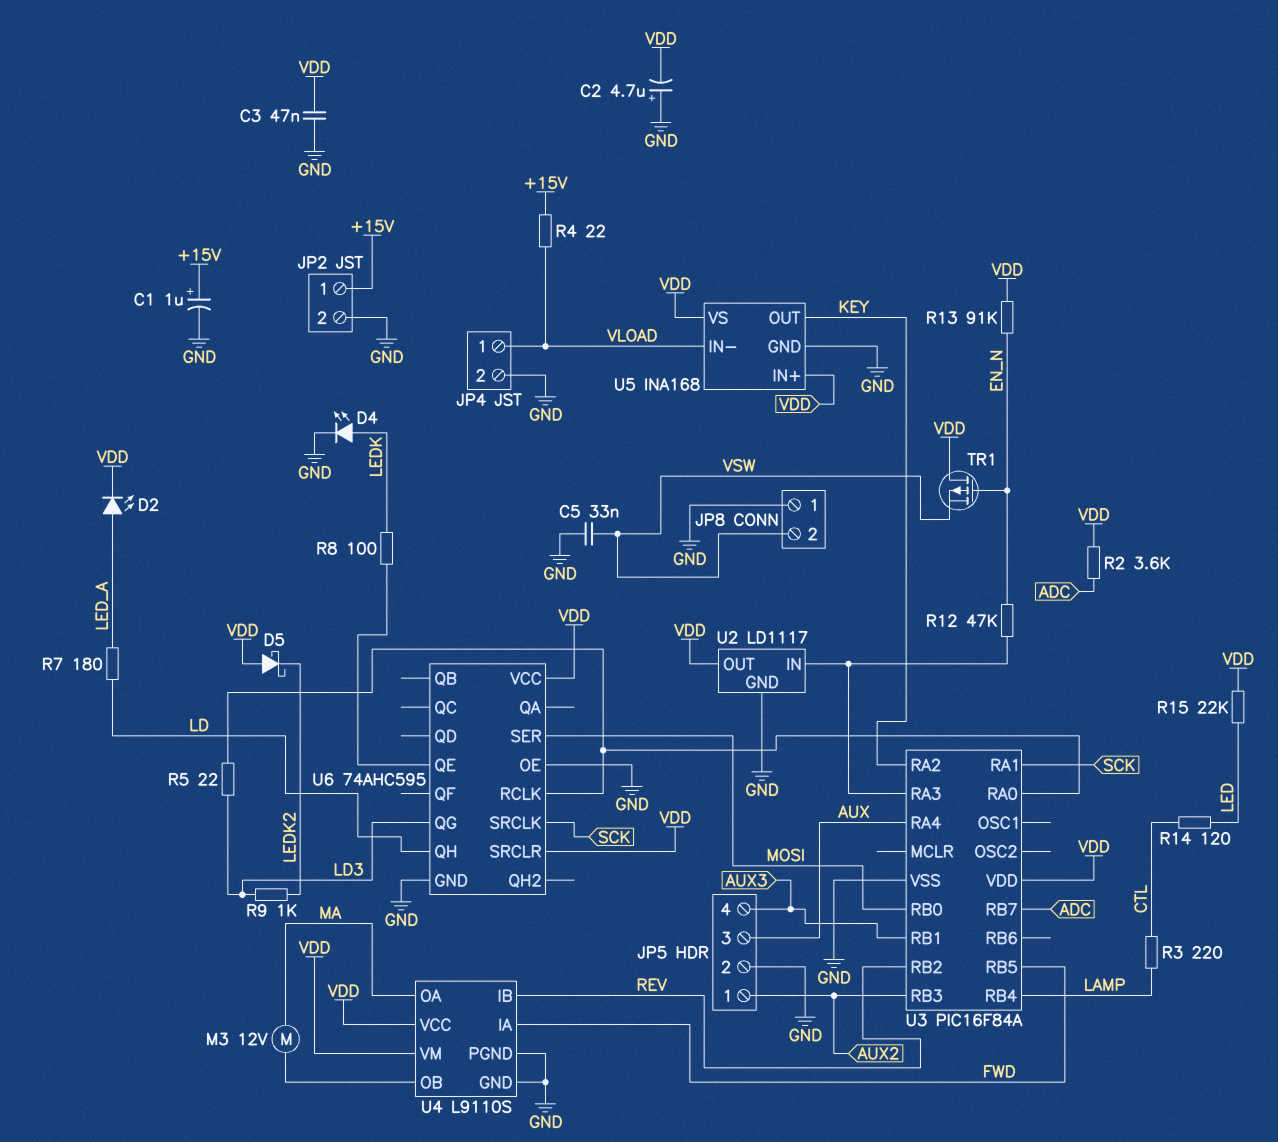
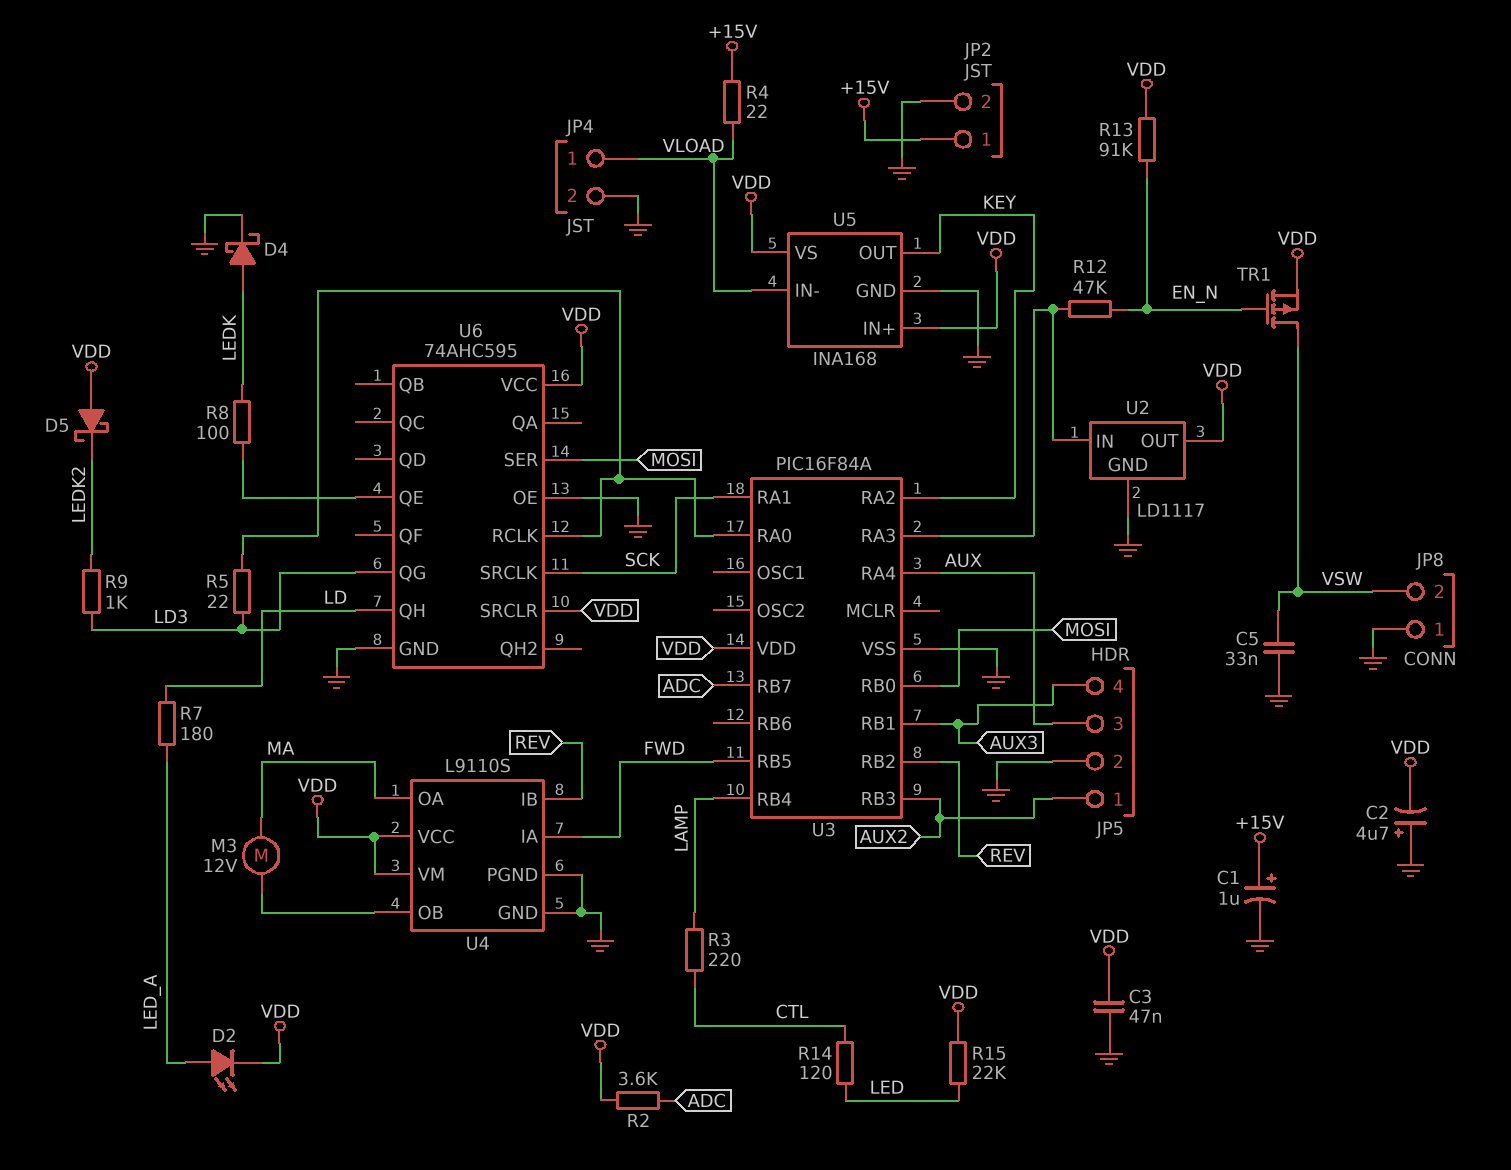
D4: LED (A LEDK, K GND) -> schottky (A LEDK, K GND)
TR1: PMOS (G EN_N, D VDD, S VSW) -> PMOS (G EN_N, D VSW, S VDD)

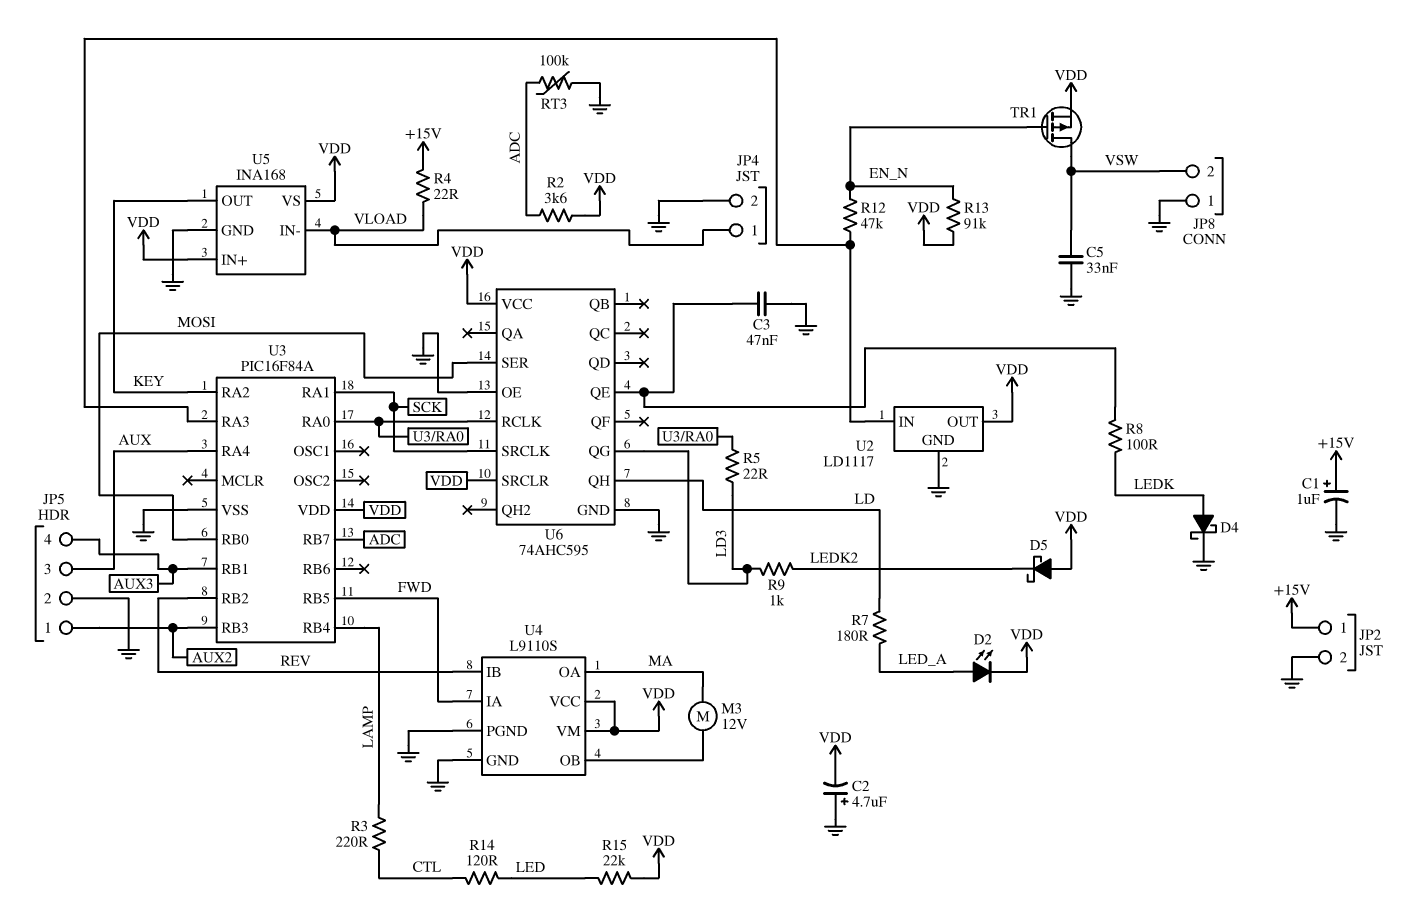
C3: 47nF (GND, VDD) -> 47nF (GND, U6/QE)
RT3: none -> 100k (ADC, GND)

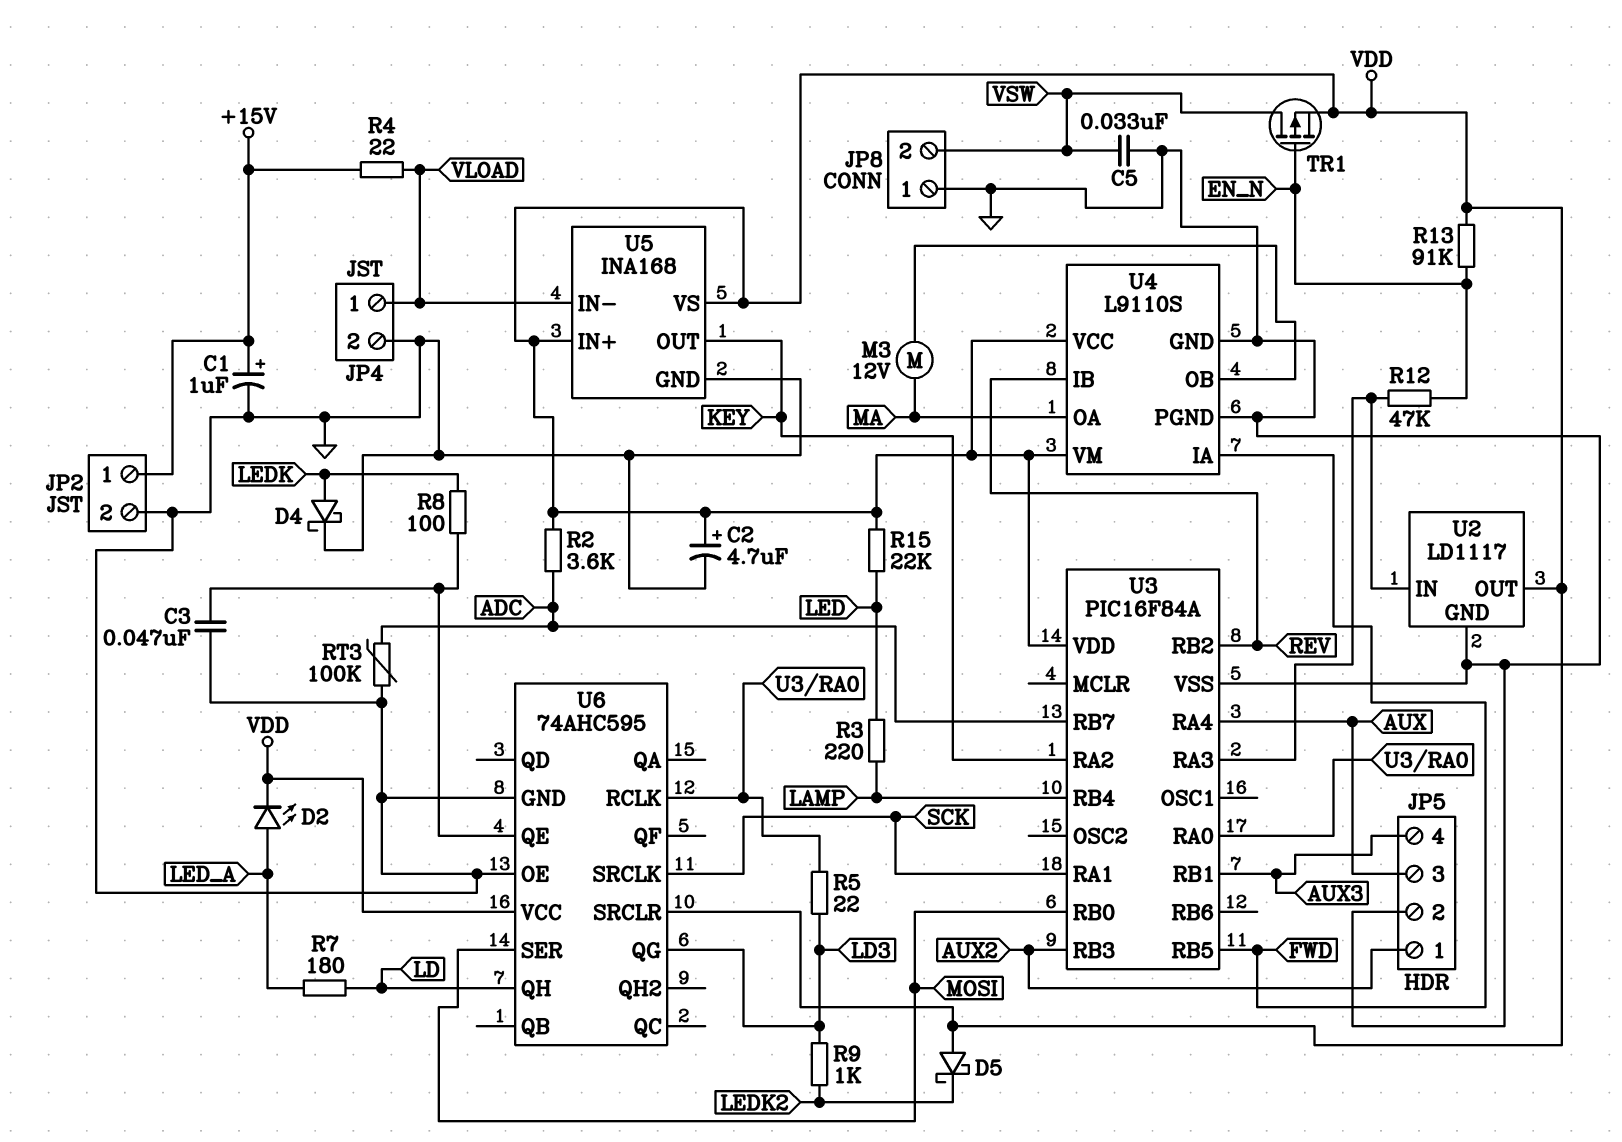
C2: 4.7uF (plus GND, minus VDD) -> 4.7uF (plus VDD, minus GND)
R3: 220 (CTL, LAMP) -> 220 (LAMP, LED)
R14: 120 (CTL, LED) -> none

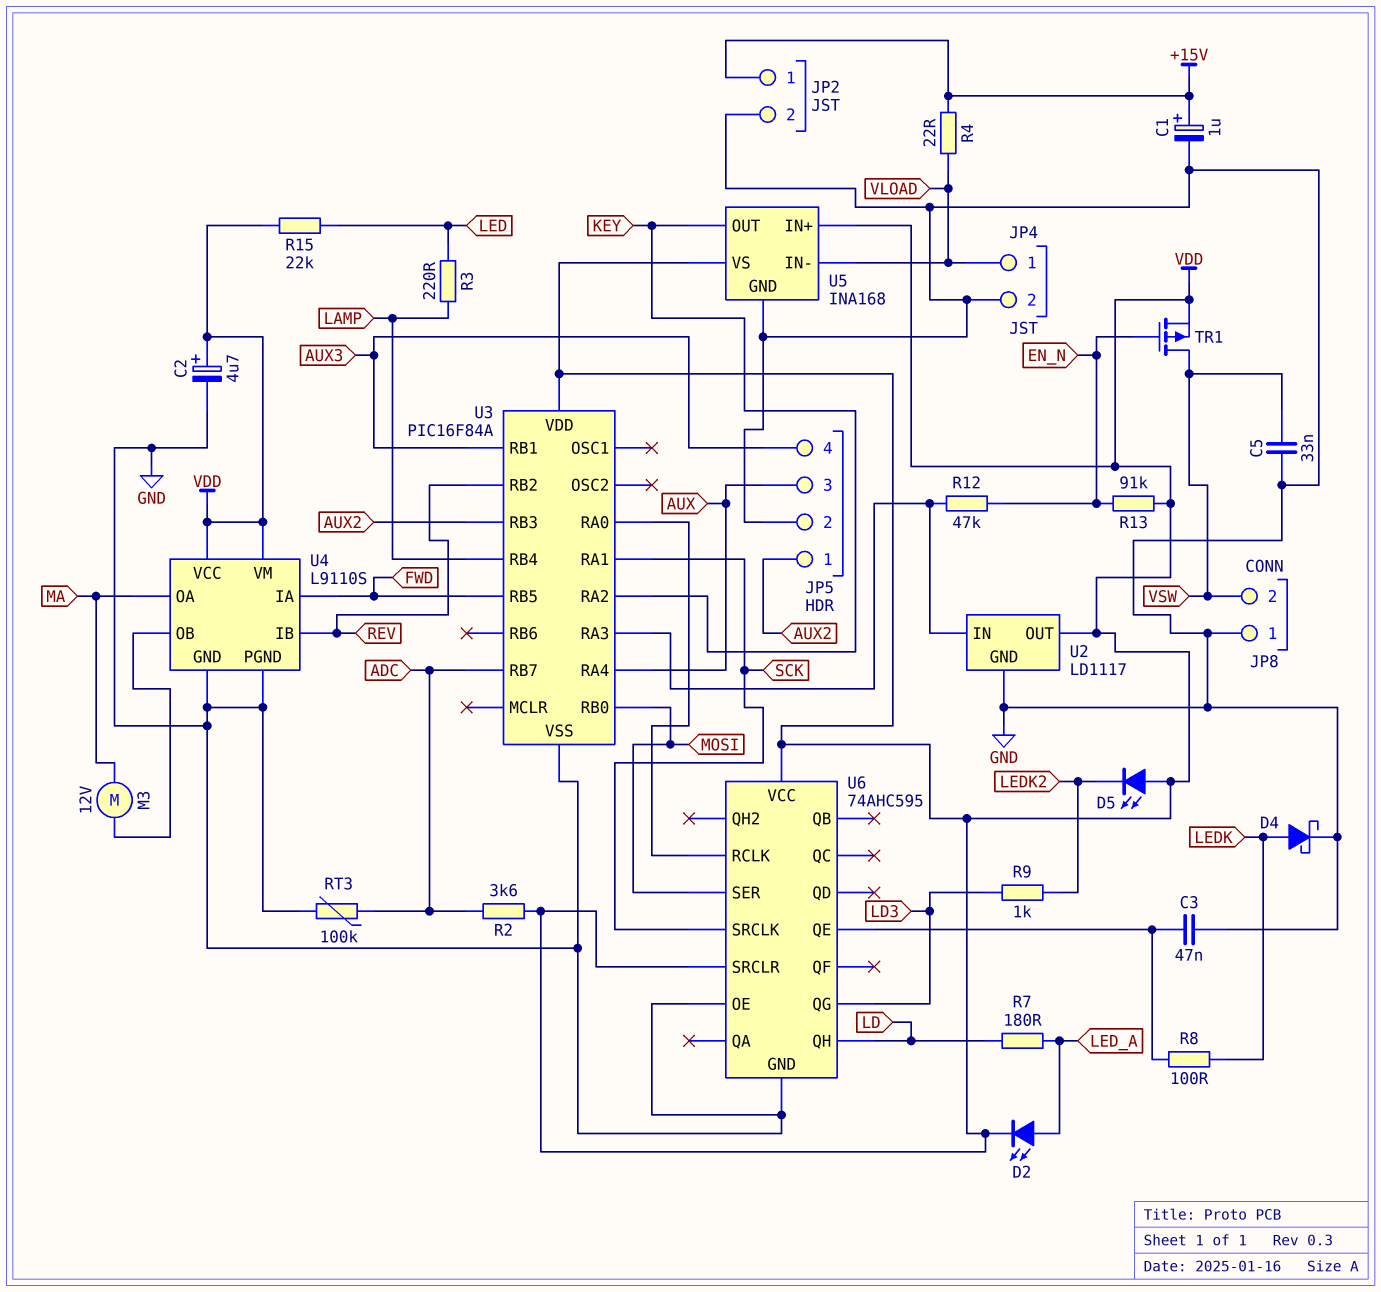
D5: schottky (A VDD, K LEDK2) -> LED (A VDD, K LEDK2)
R5: 22 (LD3, U3/RA0) -> none

